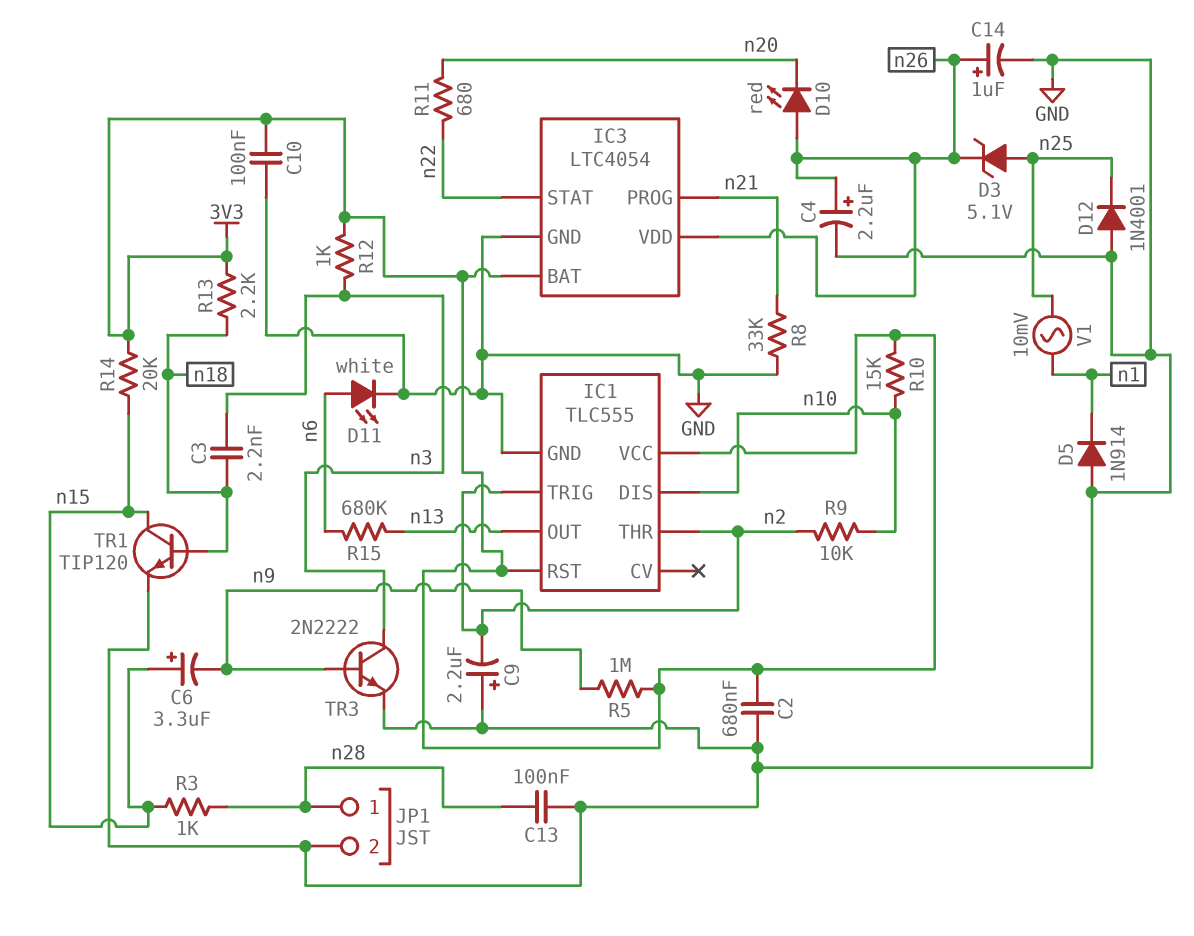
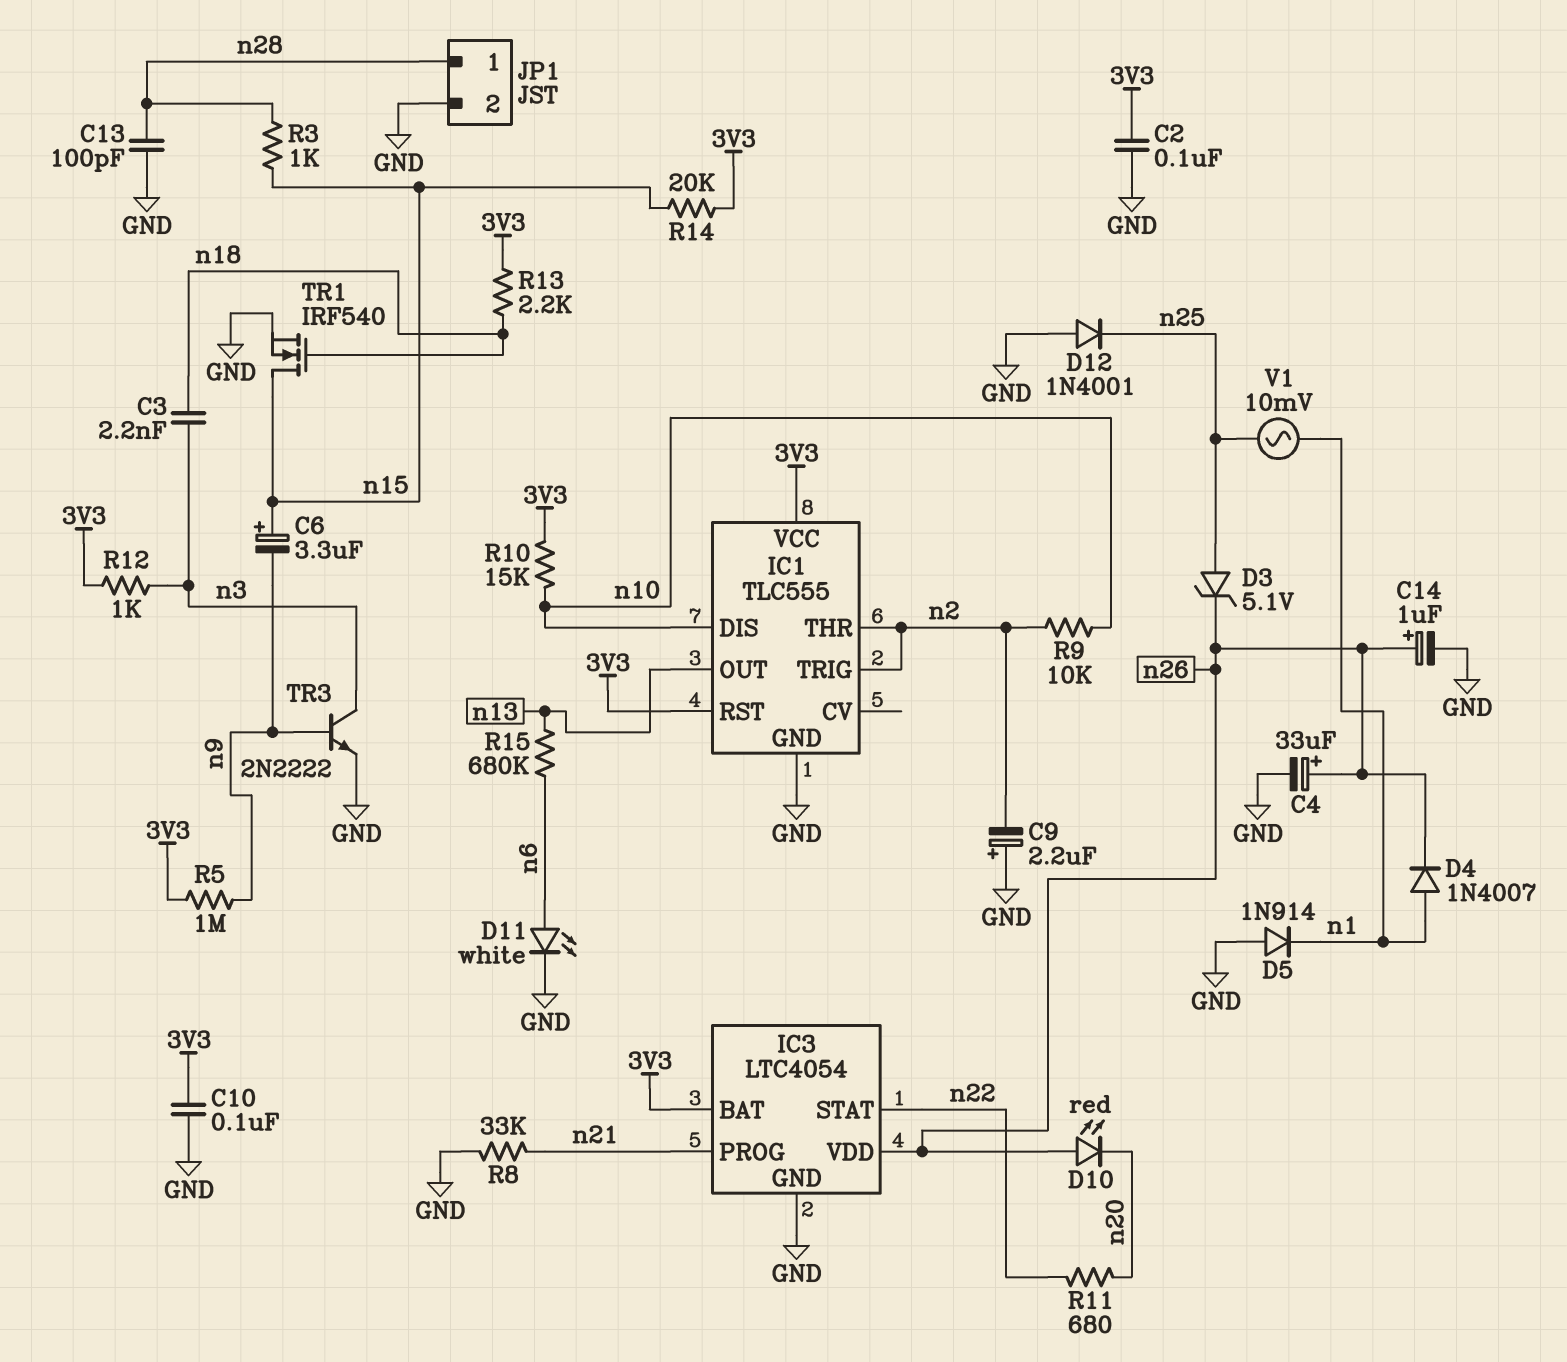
C2: 680nF (3V3, GND) -> 100nF (3V3, GND)
C4: 2.2uF (plus n26, minus GND) -> 33uF (plus n26, minus GND)
C13: 100nF (GND, n28) -> 100pF (GND, n28)
D4: none -> diode 1N4007 (A n1, K n26)
TR1: NPN TIP120 (B n18, C n15, E GND) -> NMOS IRF540 (G n18, D n15, S GND)

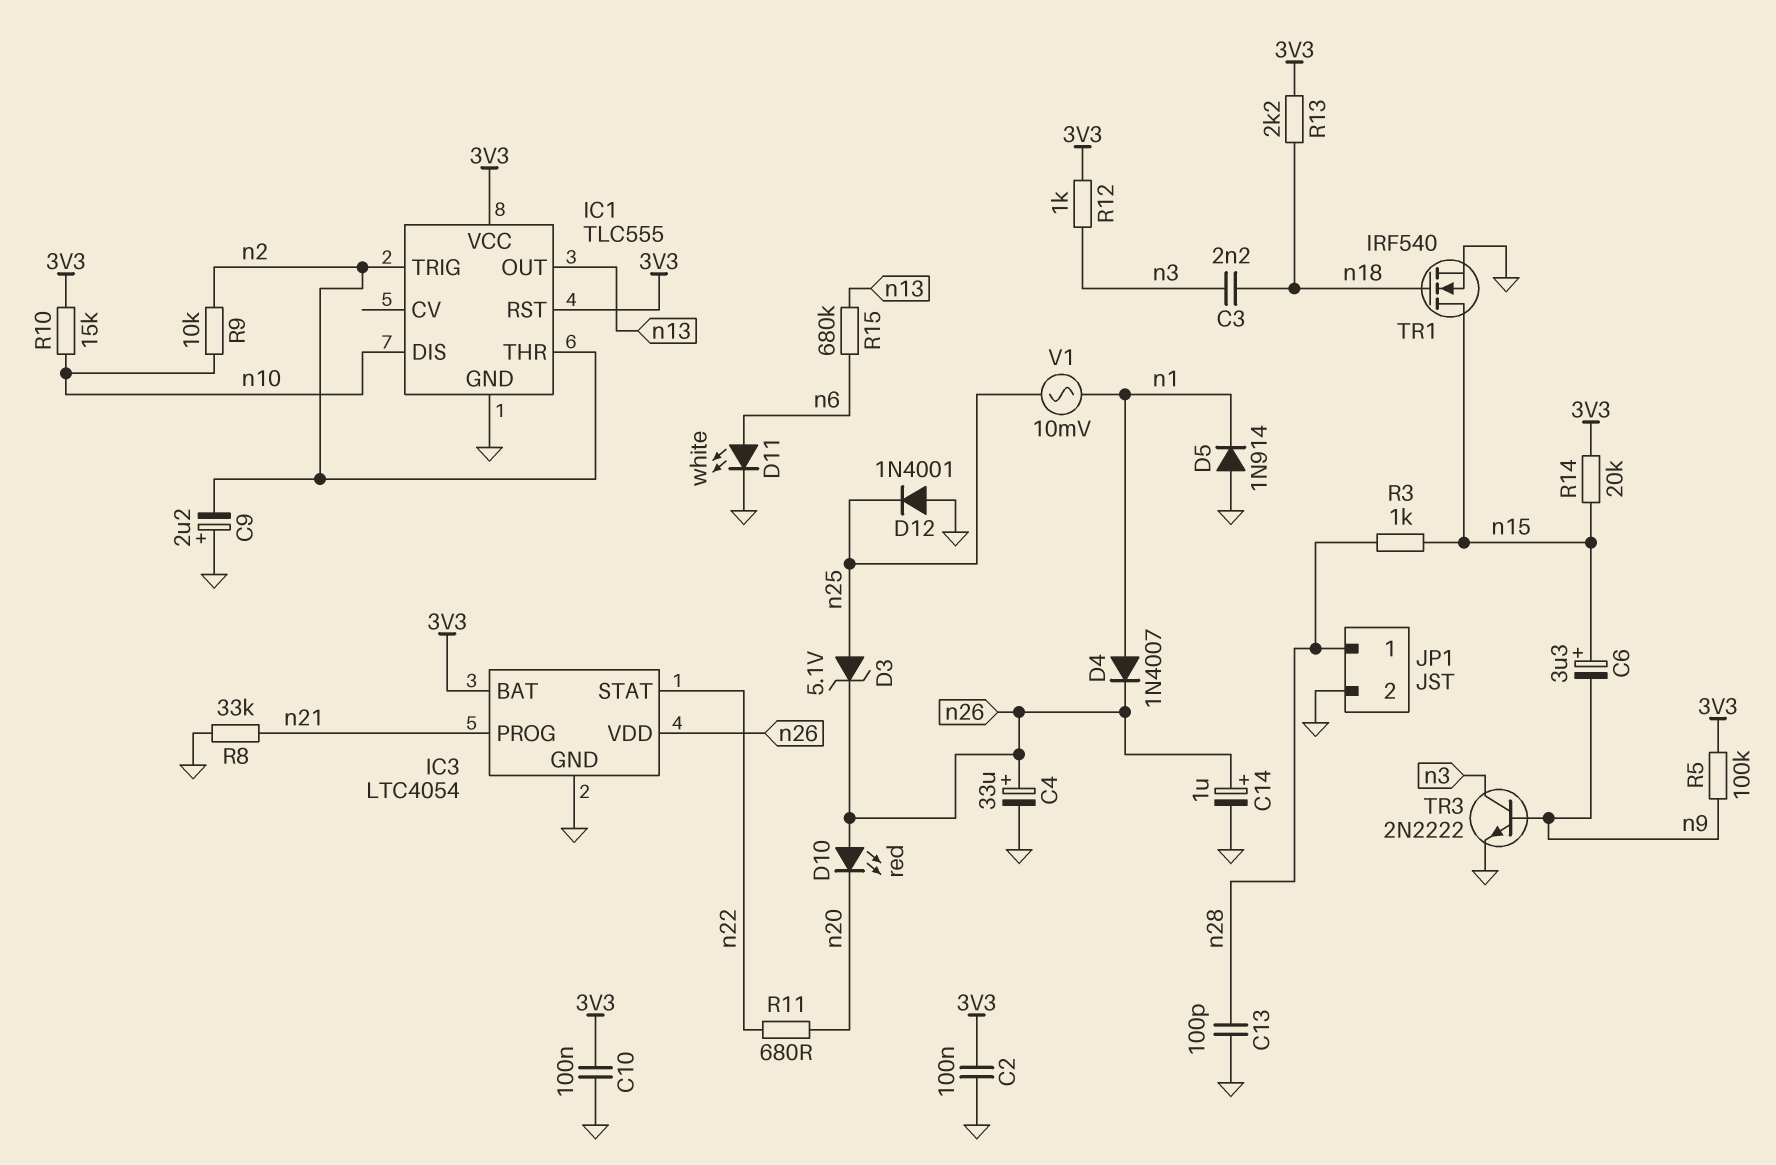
R5: 1M (3V3, n9) -> 100k (3V3, n9)

